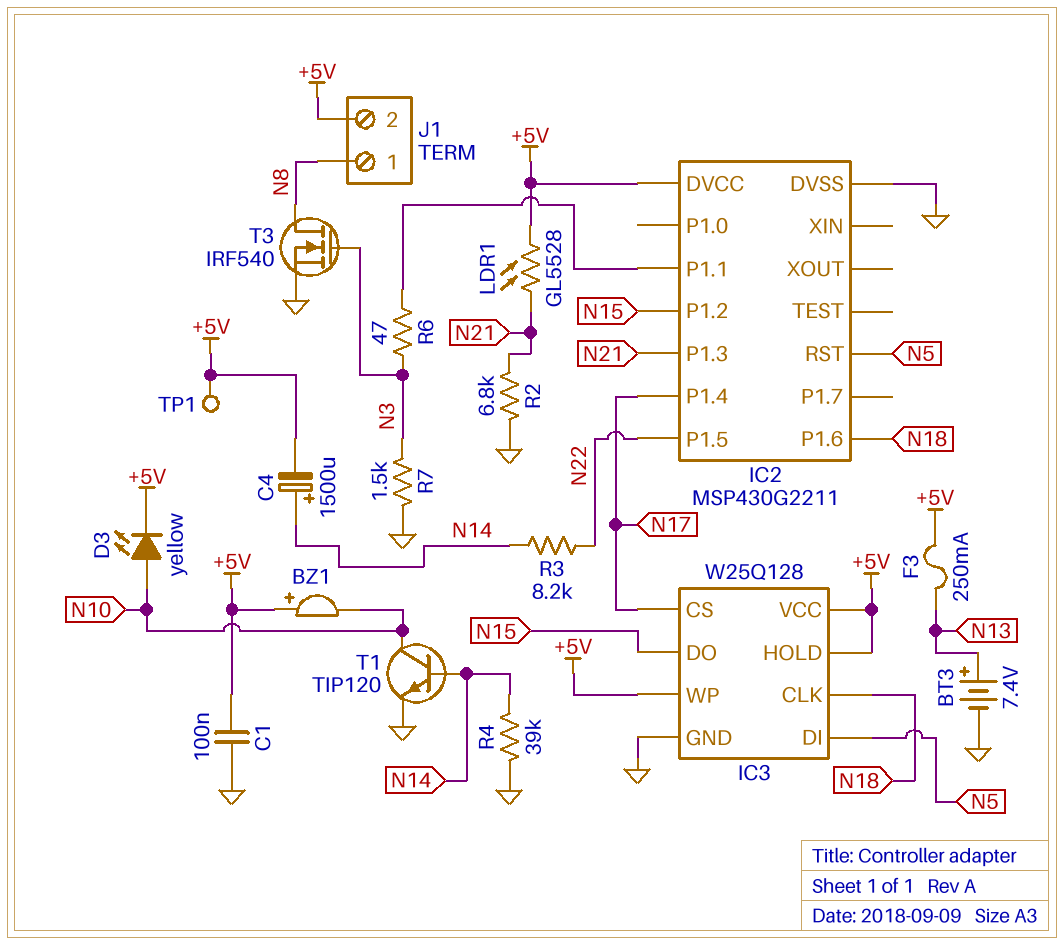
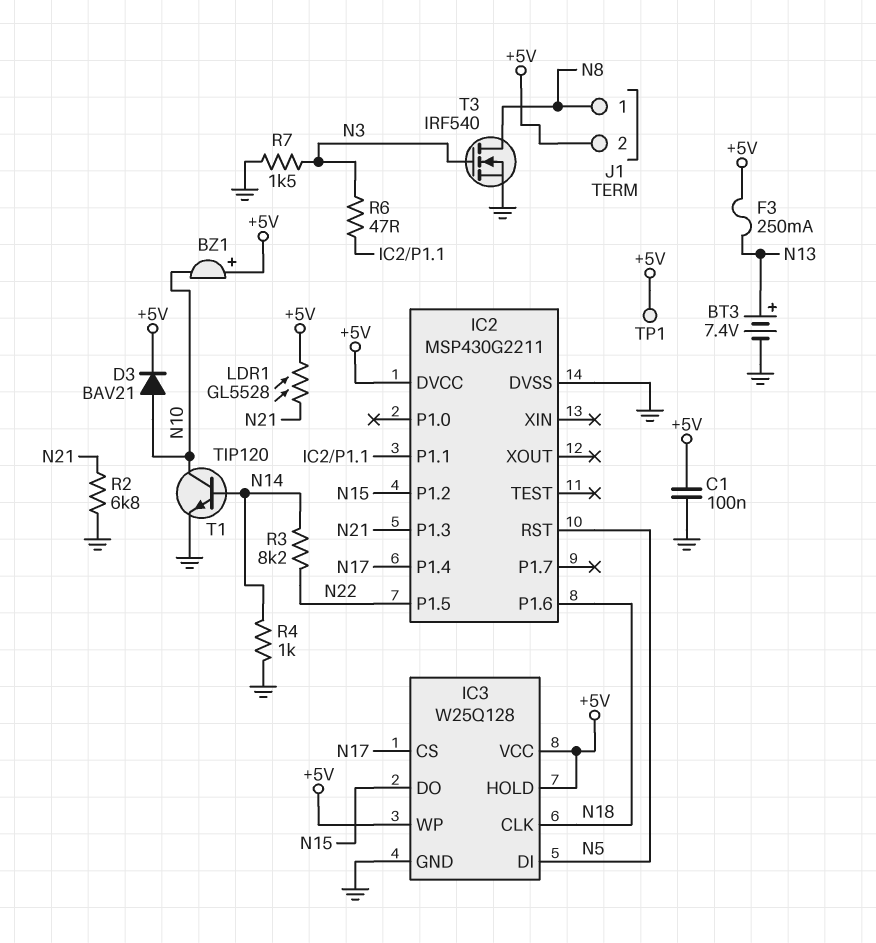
C4: 1500uF (plus N14, minus +5V) -> none
D3: LED yellow (A N10, K +5V) -> diode BAV21 (A N10, K +5V)
R4: 39k (GND, N14) -> 1k (GND, N14)

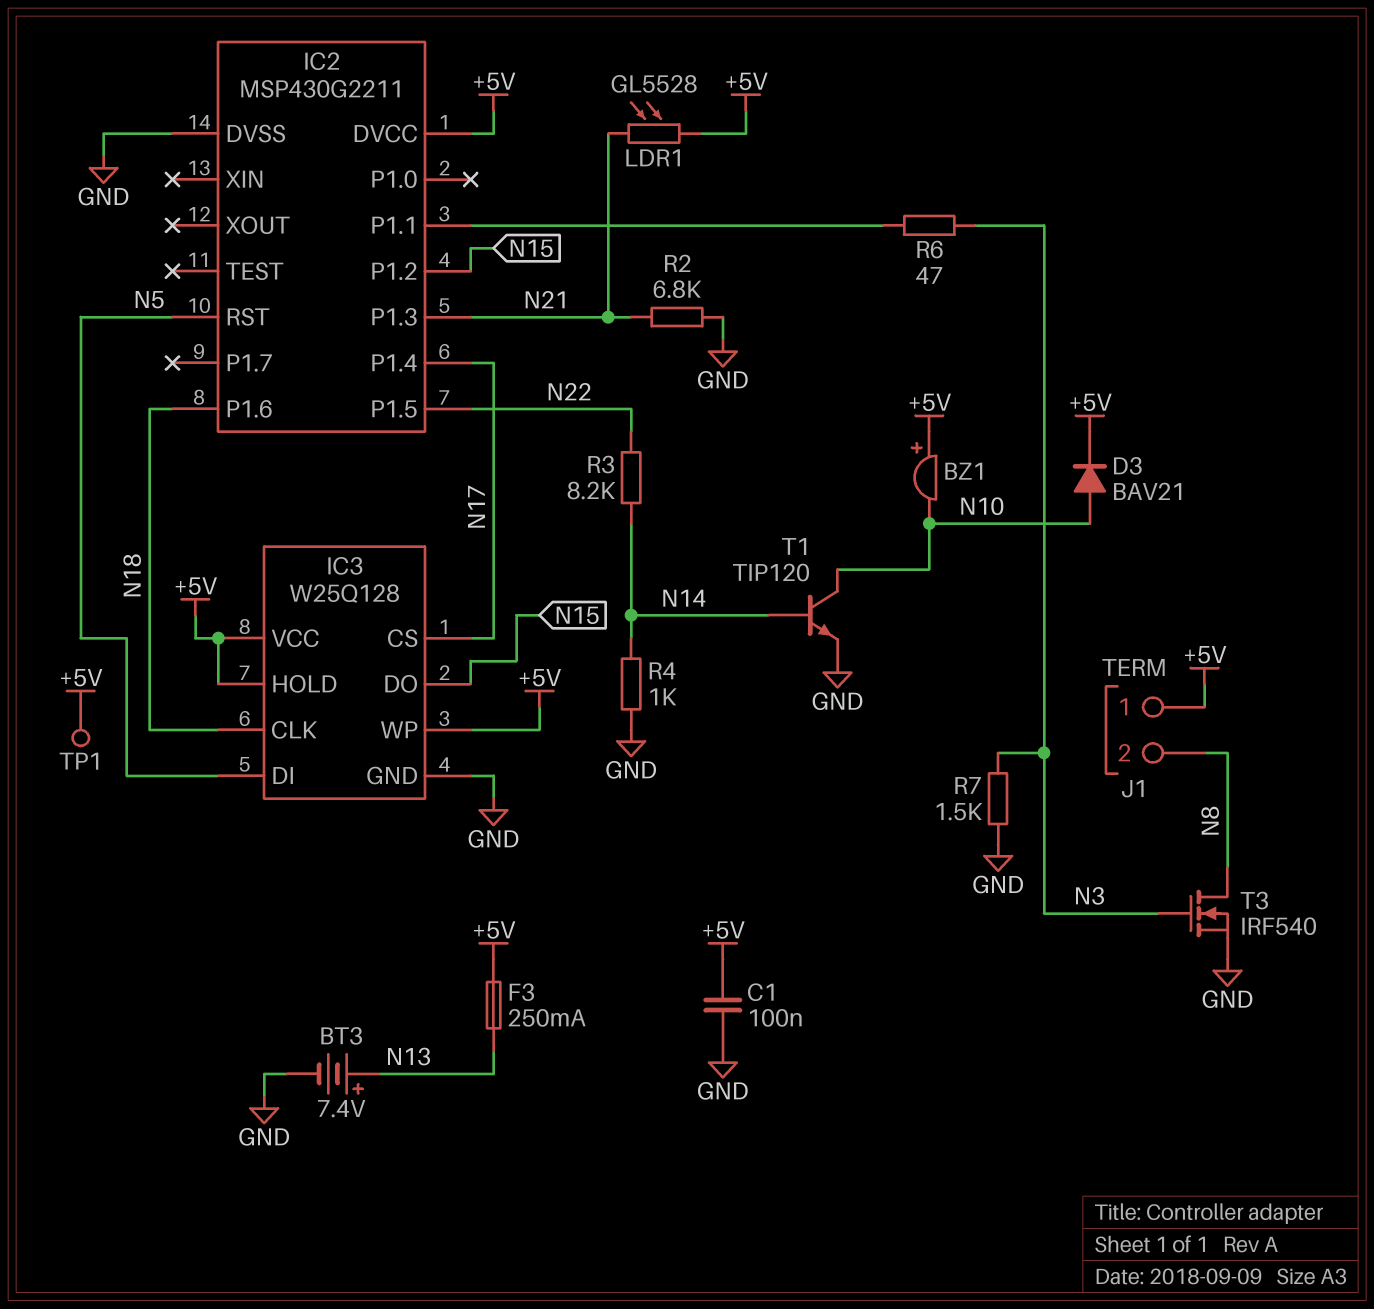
J1 pin 1: N8 -> +5V
J1 pin 2: +5V -> N8

